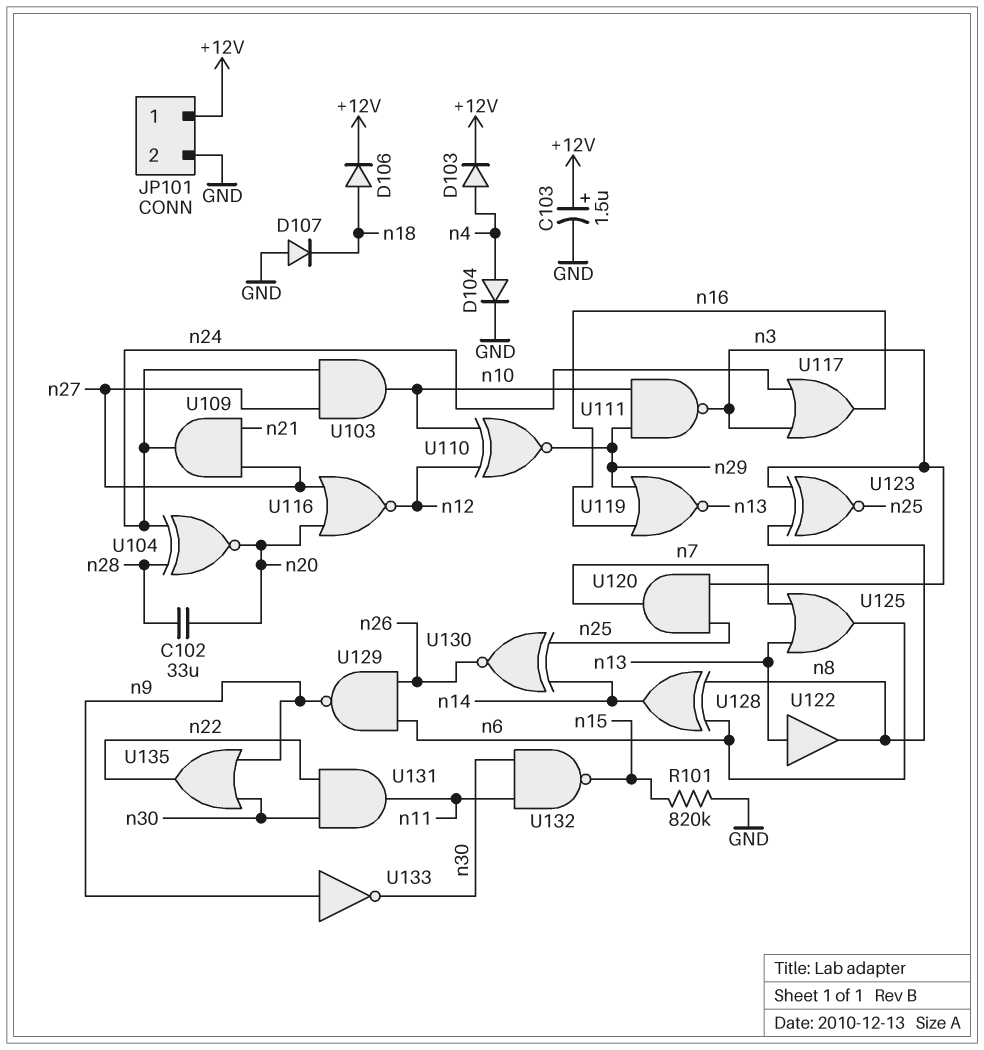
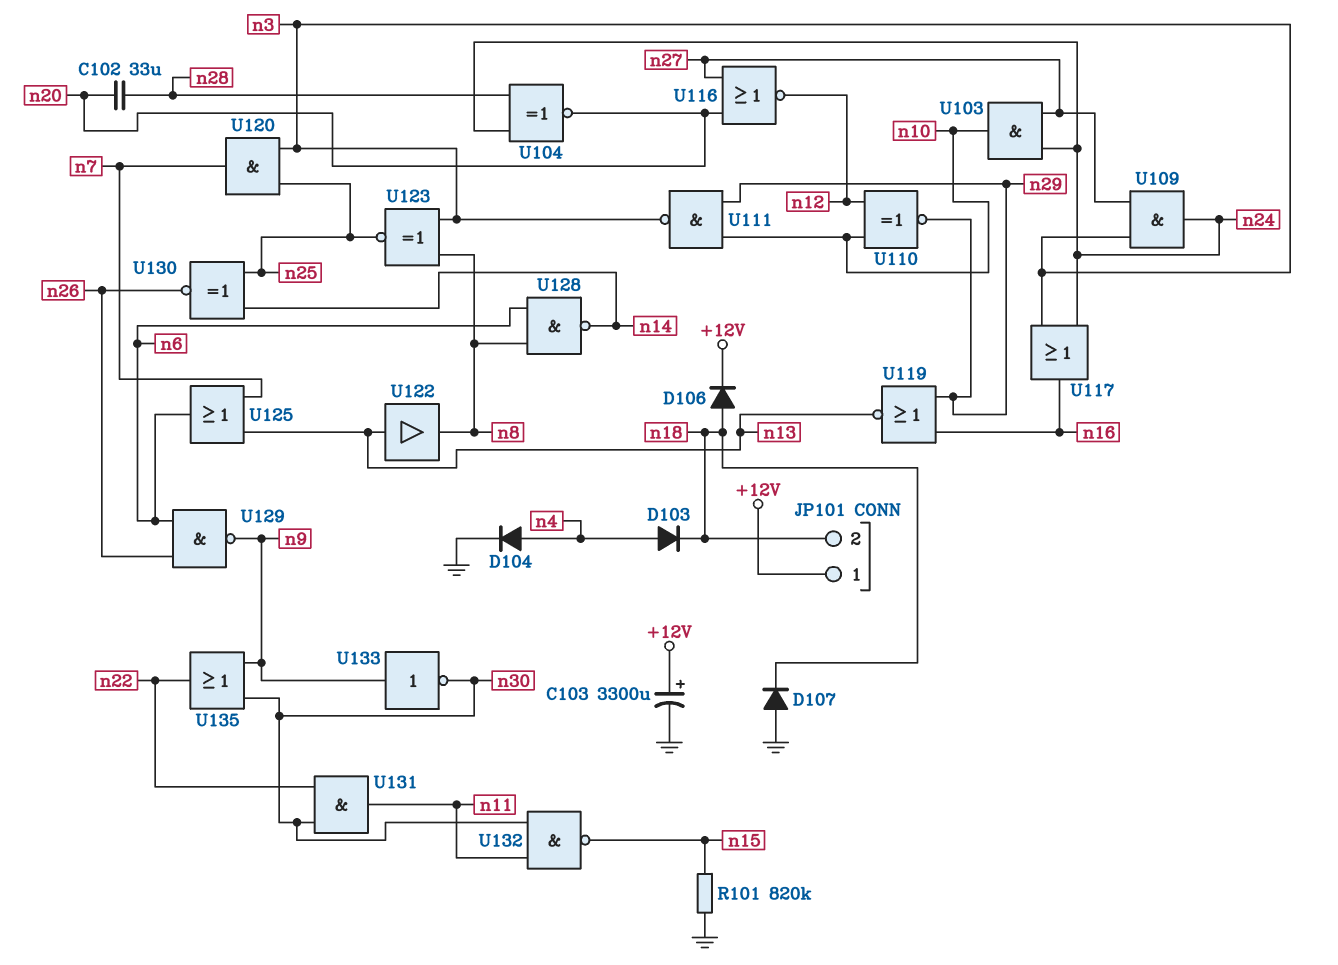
C103: 1.5uF (plus +12V, minus GND) -> 3300uF (plus +12V, minus GND)
D103: diode (A n4, K +12V) -> diode (A n4, K n18)
JP101 pin 2: GND -> n18
U109: AND (in n21, in n27, out n24) -> AND (in n3, in n27, out n24)
U128: XOR (in n6, in n8, out n14) -> NAND (in n6, in n8, out n14)

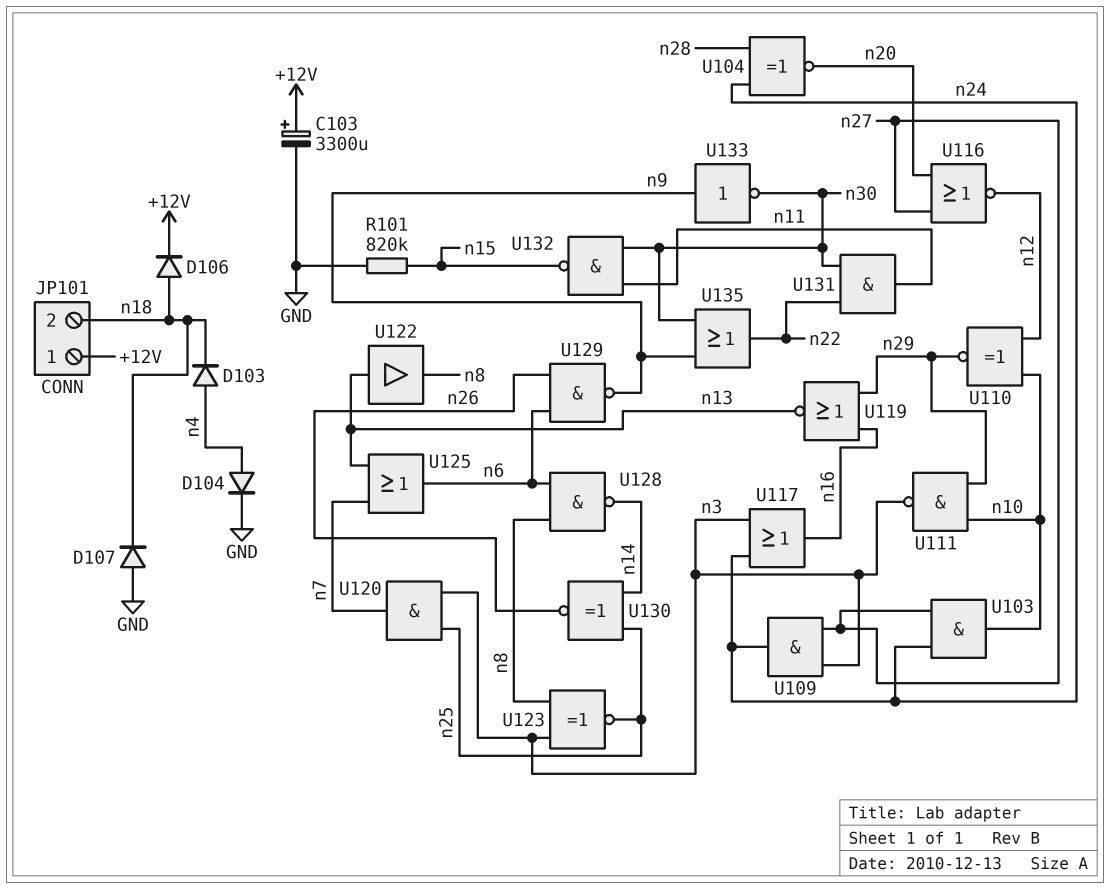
C102: 33uF (n20, n28) -> none

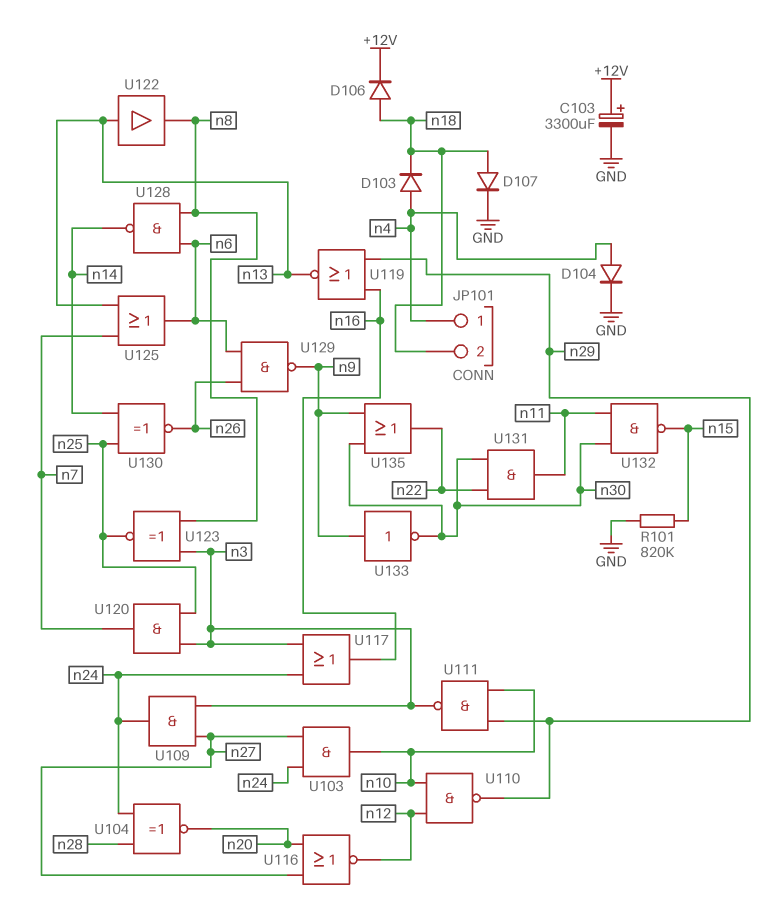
D107: diode (A GND, K n18) -> diode (A n18, K GND)
JP101 pin 1: +12V -> n4
U110: XNOR (in n10, in n12, out n29) -> NAND (in n10, in n12, out n29)

